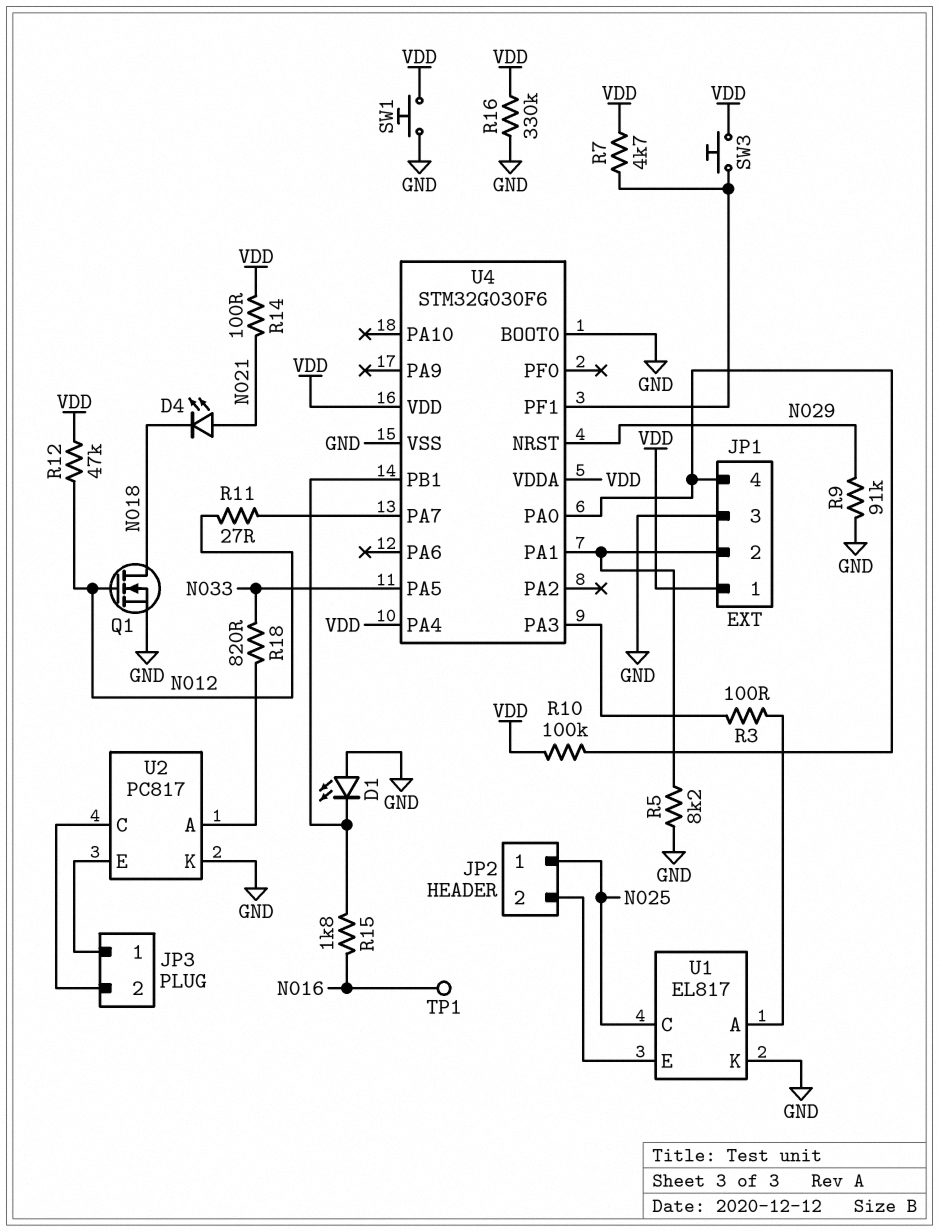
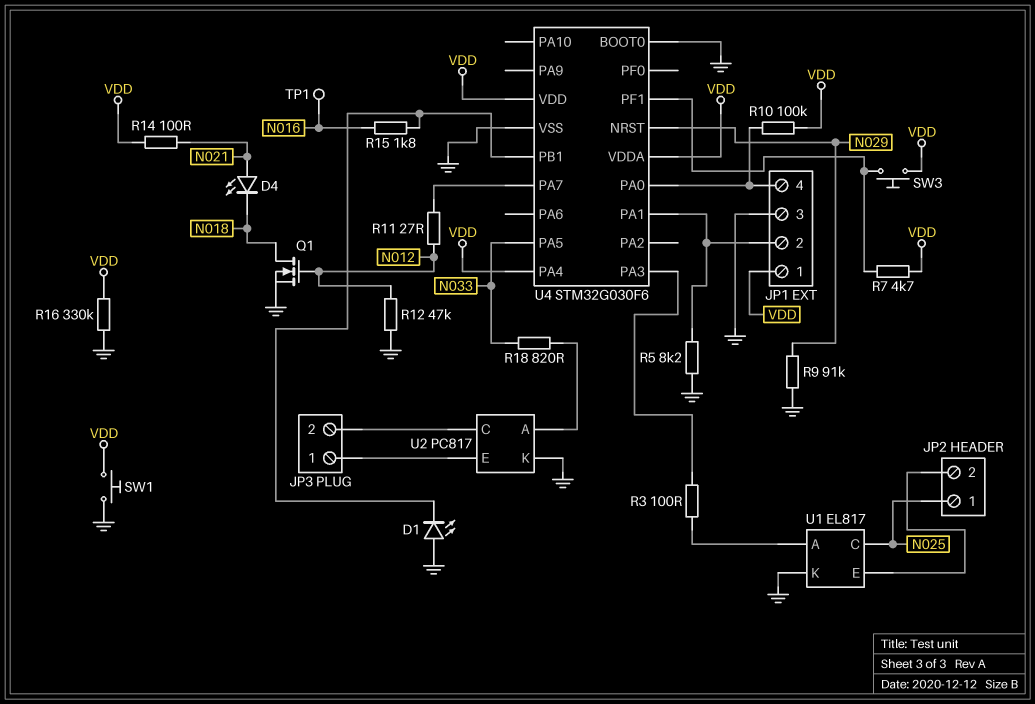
R12: 47k (N012, VDD) -> 47k (GND, N012)

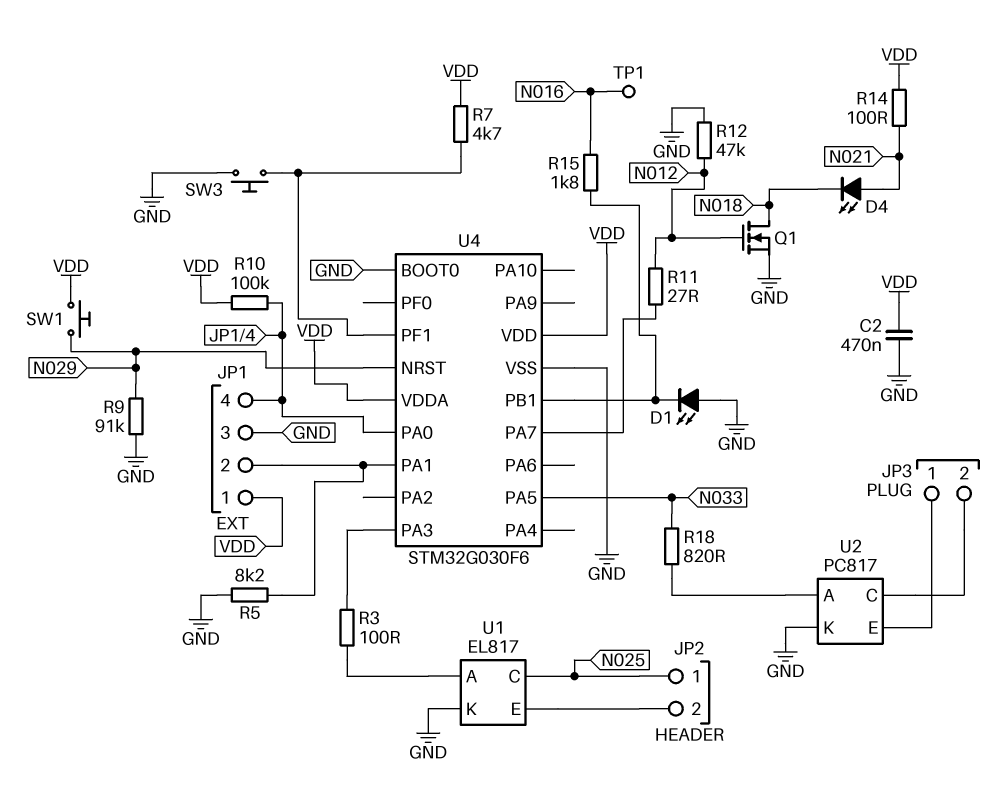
C2: none -> 470nF (GND, VDD)
R16: 330k (GND, VDD) -> none
SW1: button (GND, VDD) -> button (N029, VDD)
SW3: button (U4/PF1, VDD) -> button (GND, U4/PF1)
U4 pin PA4: VDD -> none

